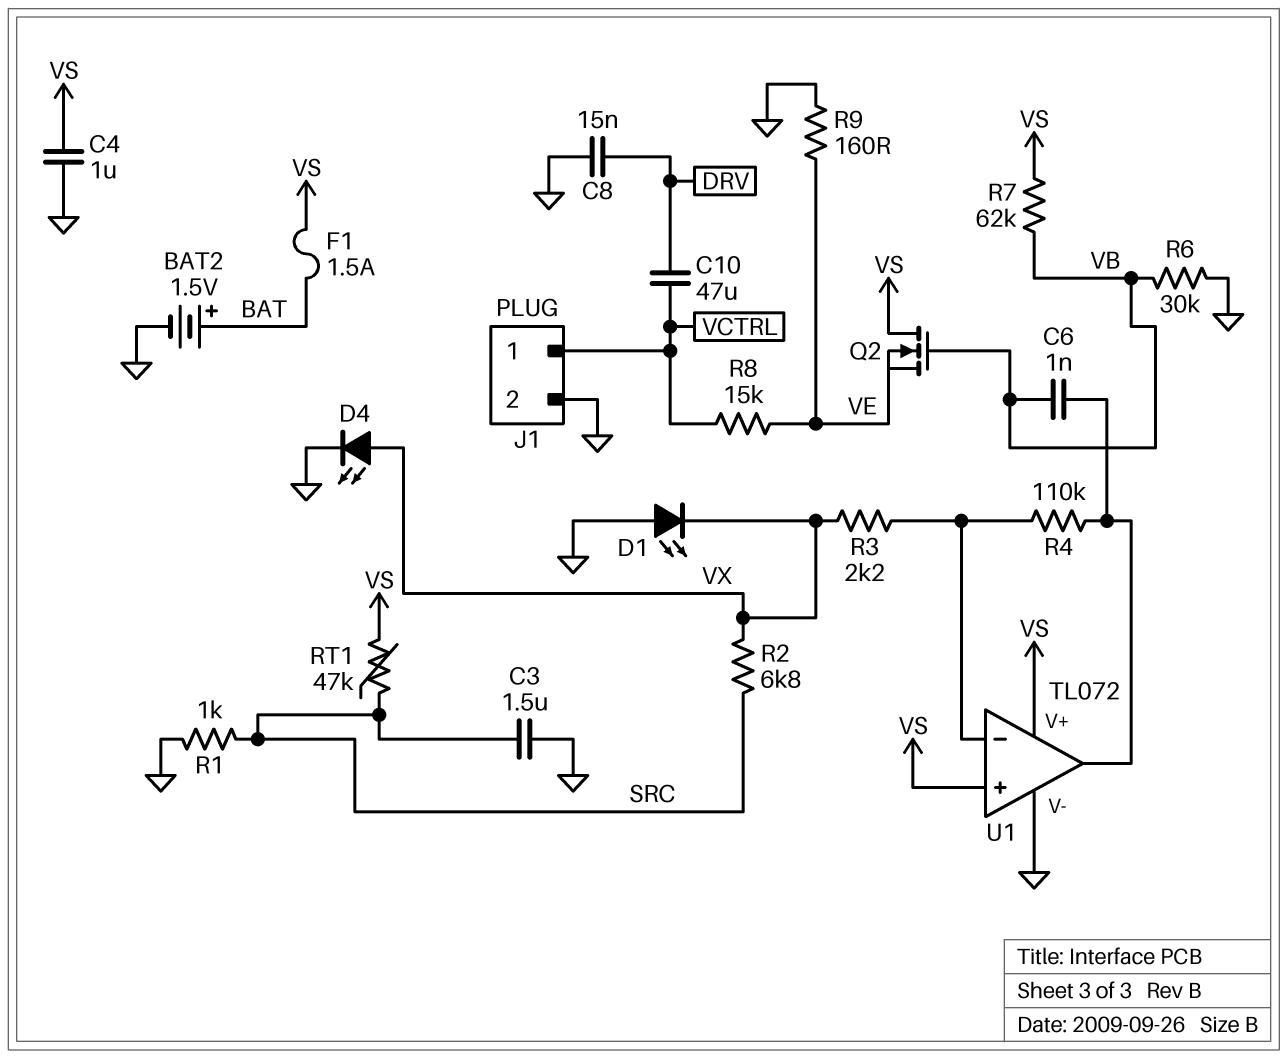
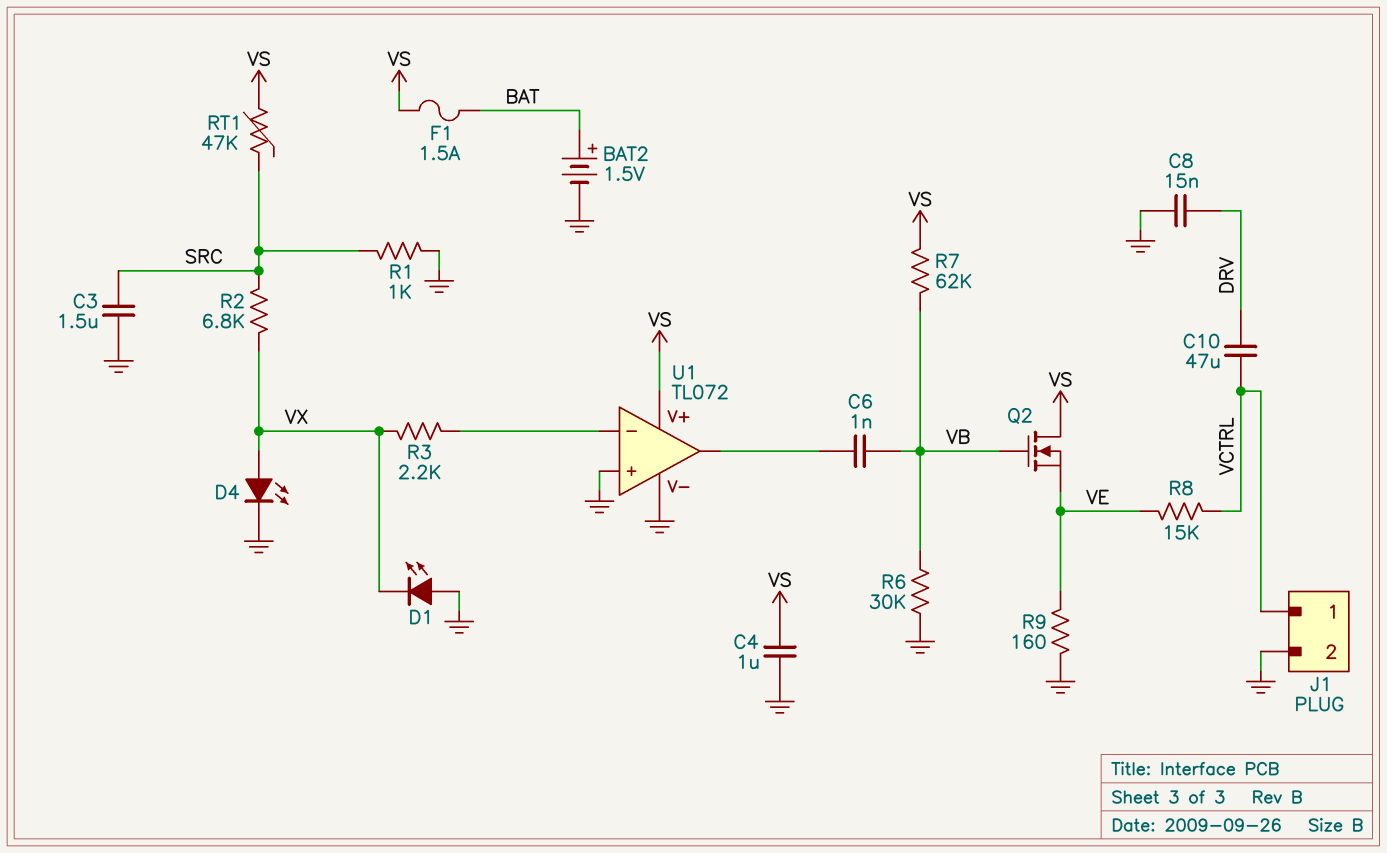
R4: 110k (U1/in-, U1/out) -> none
U1 pin in+: VS -> GND

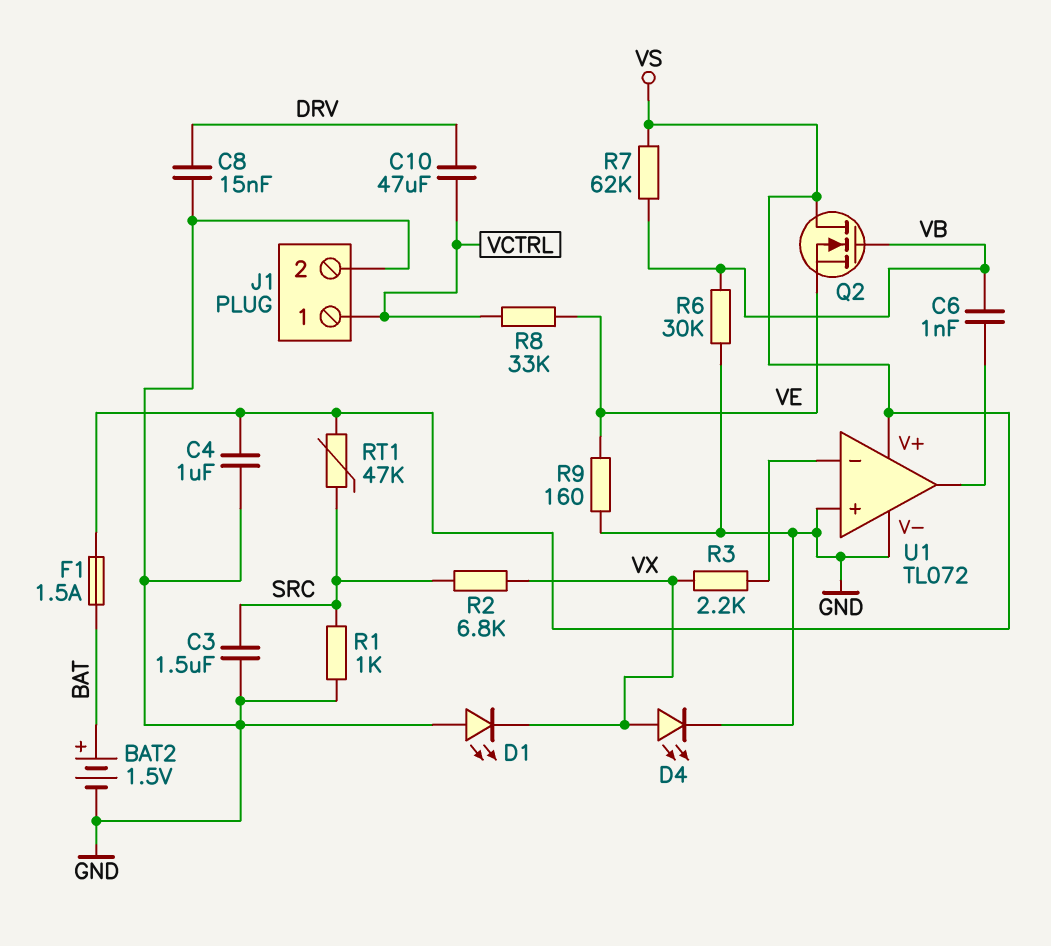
R8: 15k (VCTRL, VE) -> 33k (VCTRL, VE)

